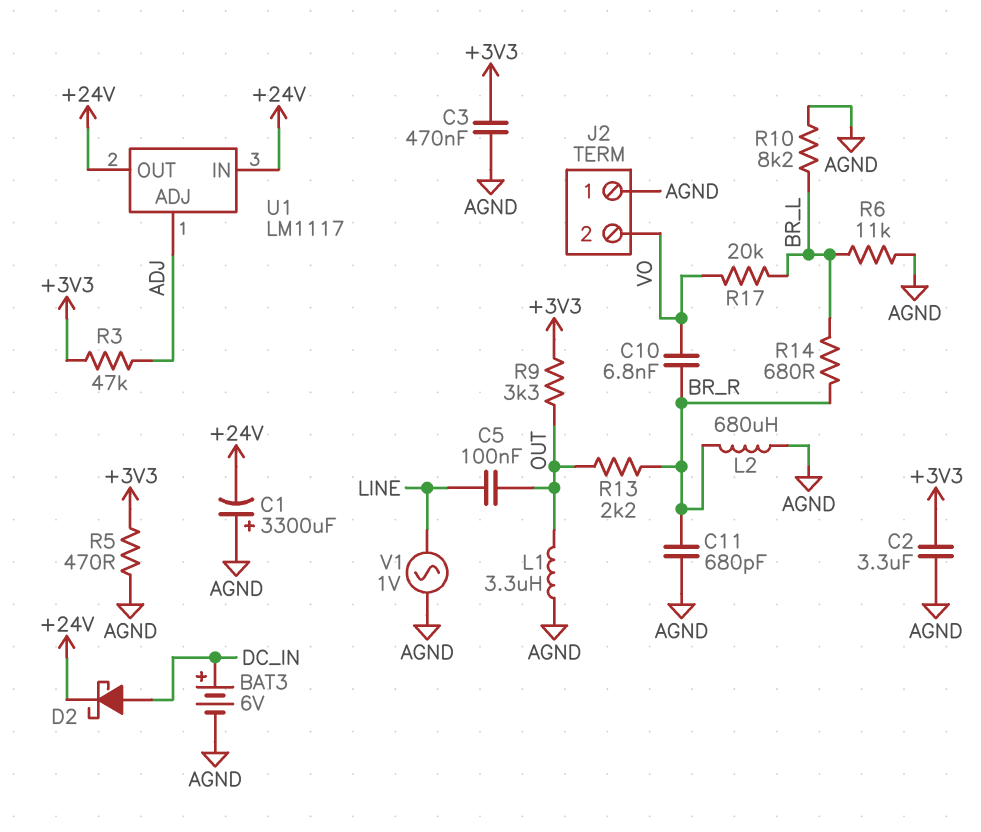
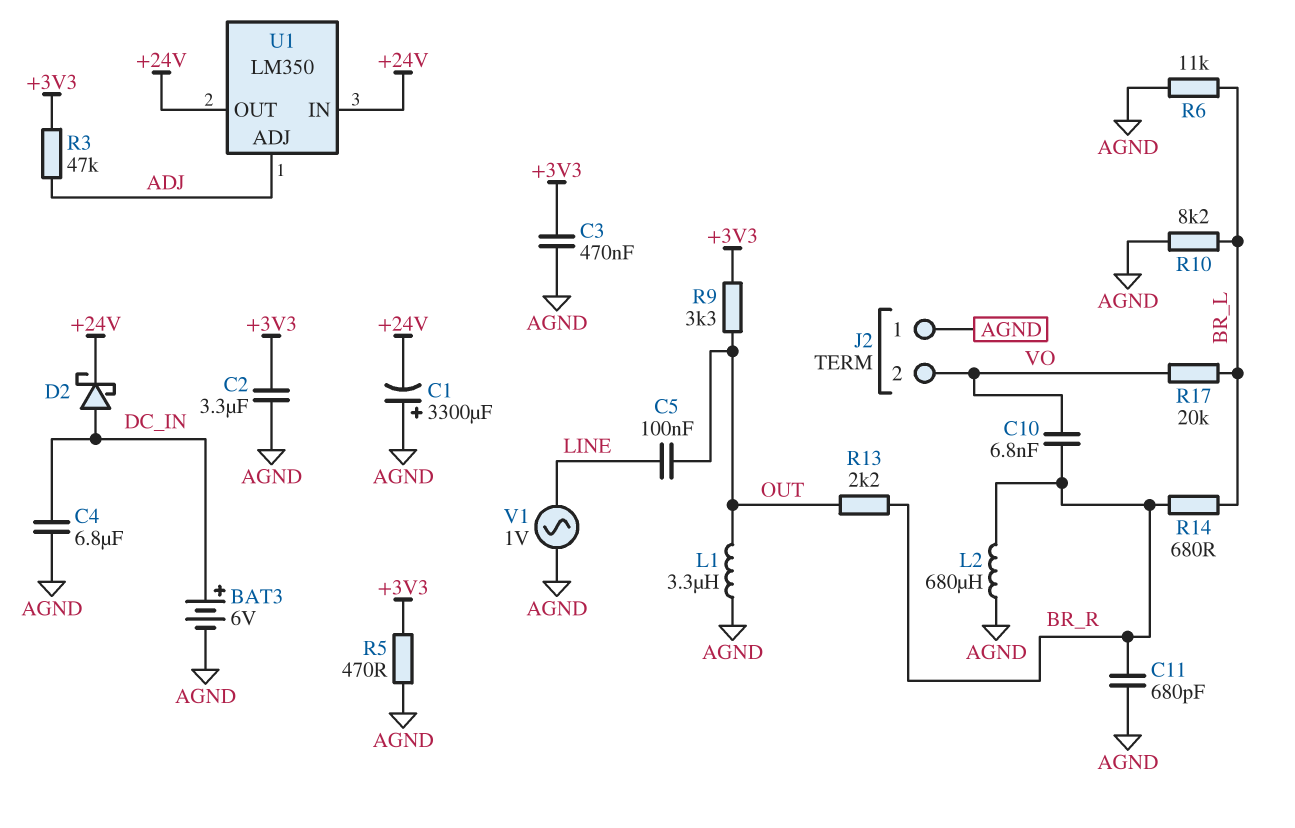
C4: none -> 6.8uF (AGND, DC_IN)
U1: LM1117 -> LM350

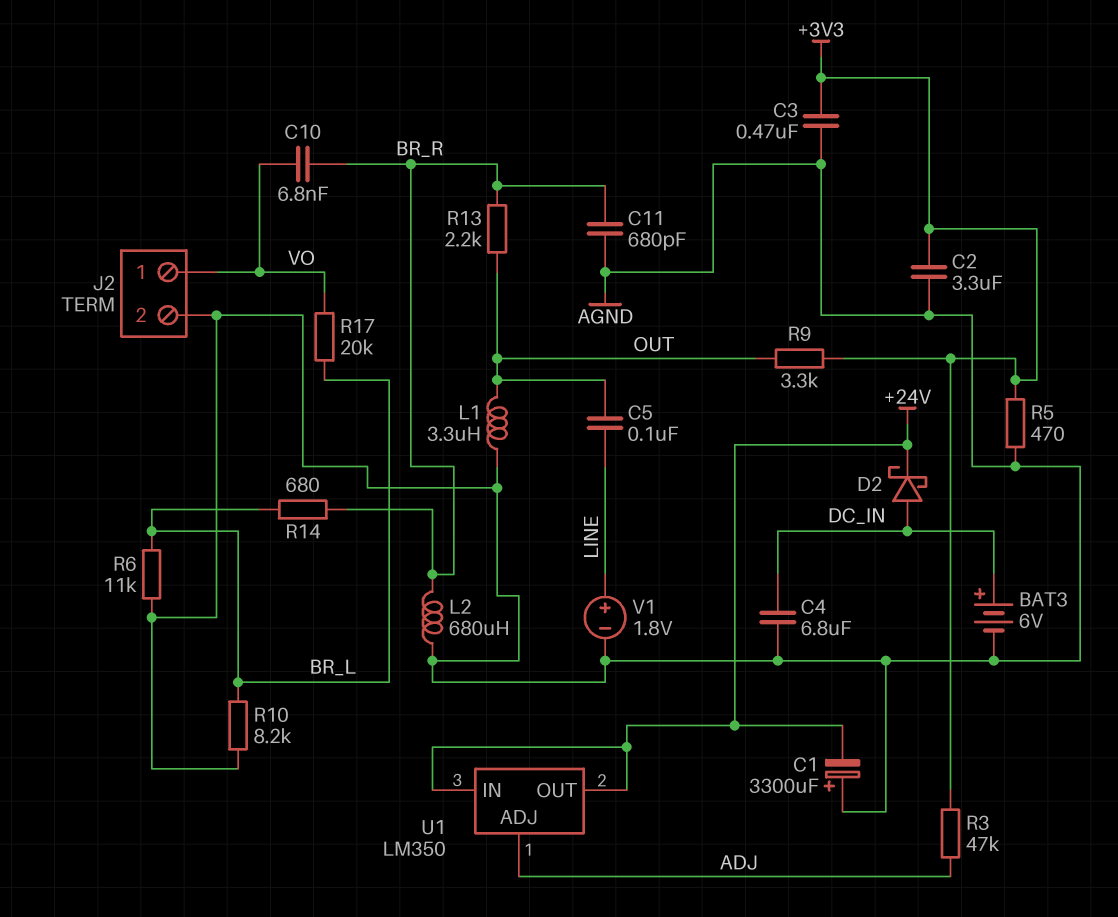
J2 pin 1: AGND -> VO
J2 pin 2: VO -> AGND
V1: AC 1V (AGND, LINE) -> 1.8V (plus LINE, minus AGND)

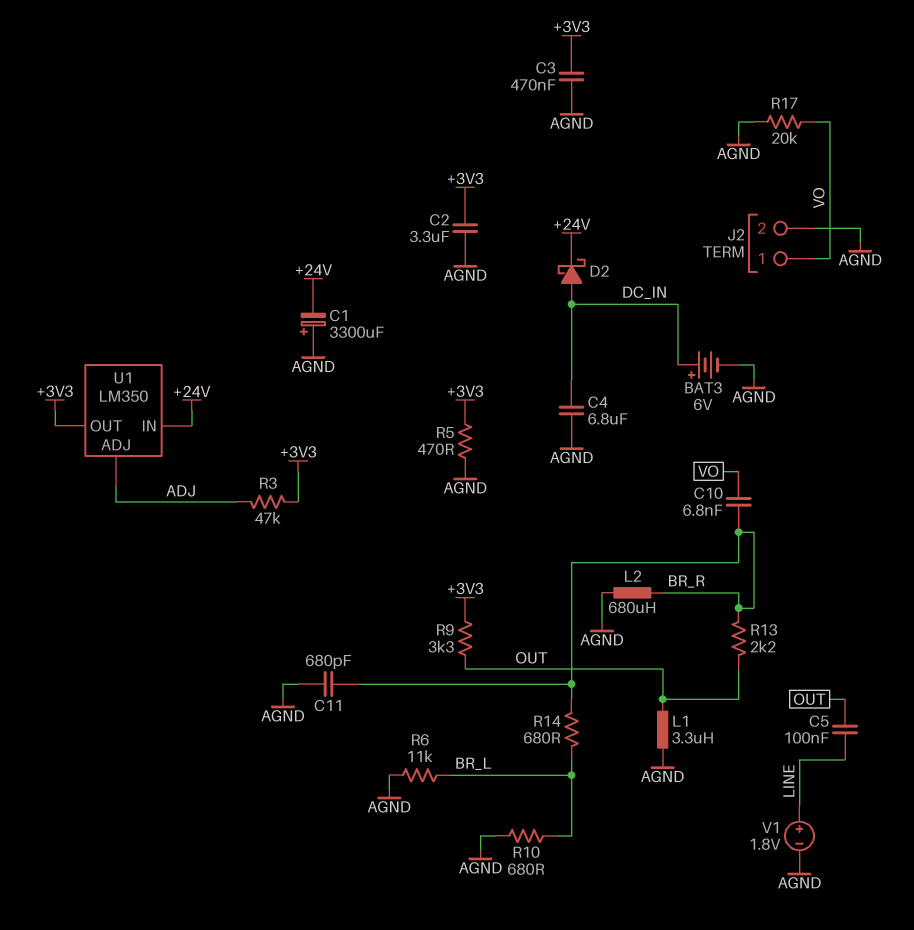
R10: 8.2k (AGND, BR_L) -> 680 (AGND, BR_L)
R17: 20k (BR_L, VO) -> 20k (AGND, VO)
U1 pin OUT: +24V -> +3V3

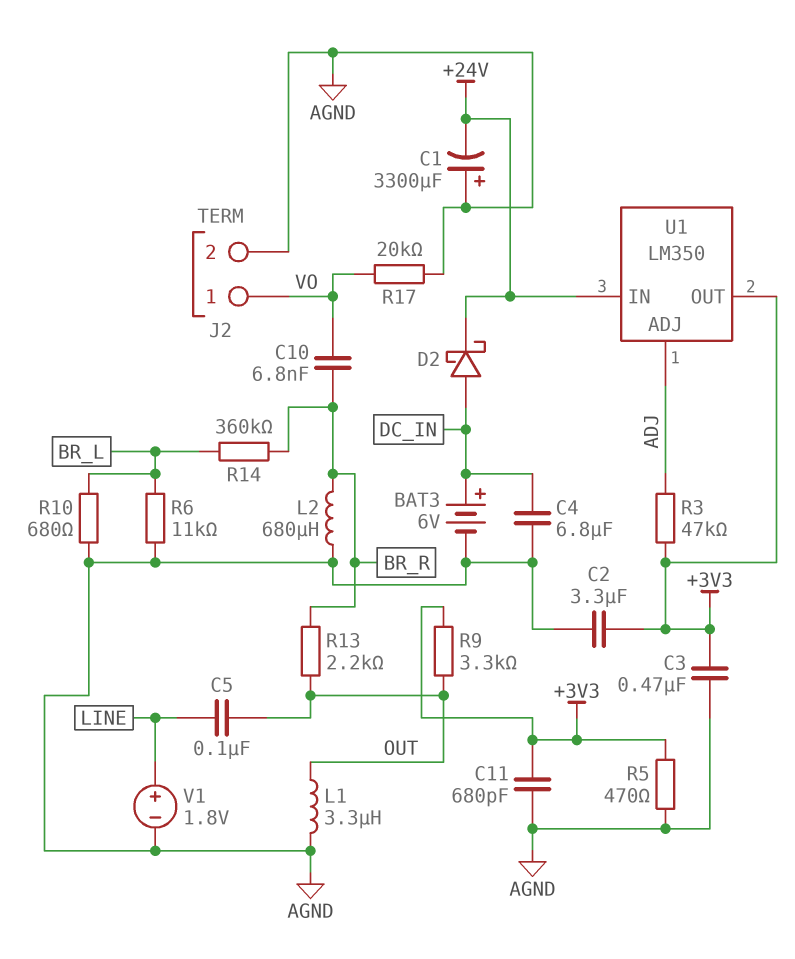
C11: 680pF (AGND, BR_R) -> 680pF (+3V3, AGND)
R14: 680 (BR_L, BR_R) -> 360k (BR_L, BR_R)

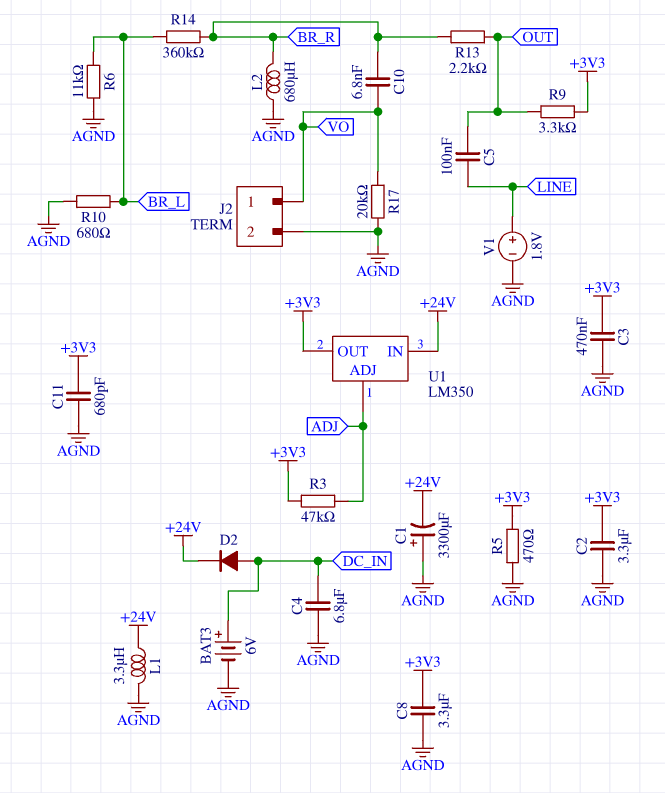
C8: none -> 3.3uF (+3V3, AGND)
D2: schottky (A DC_IN, K +24V) -> diode (A DC_IN, K +24V)
L1: 3.3uH (AGND, OUT) -> 3.3uH (+24V, AGND)

